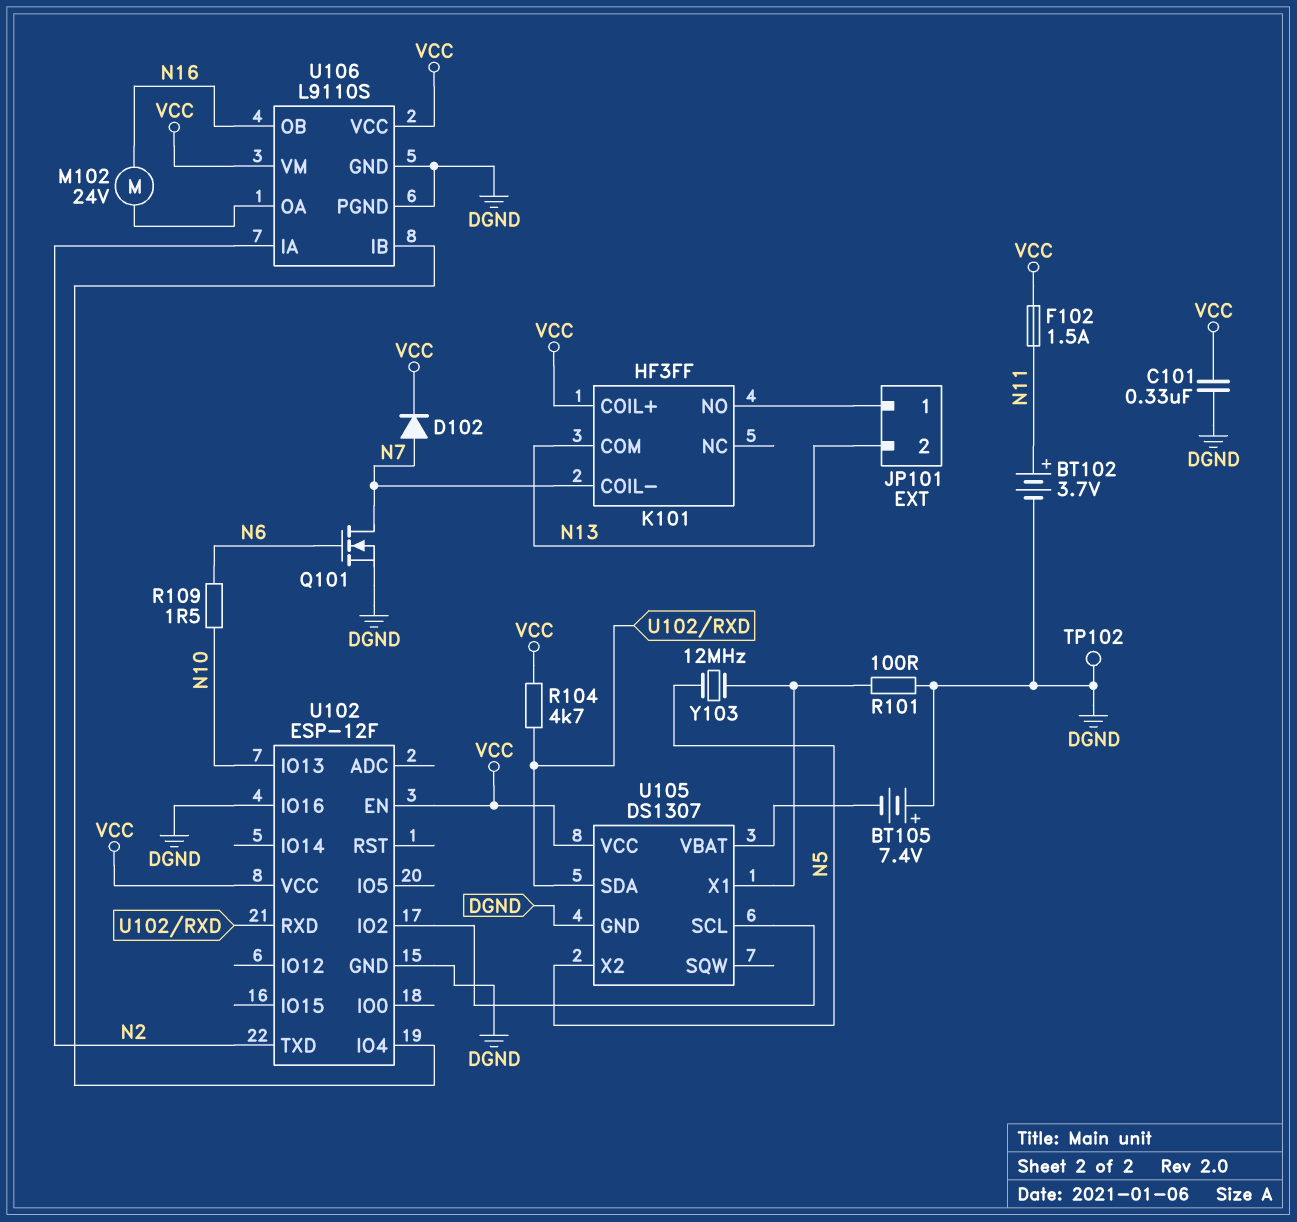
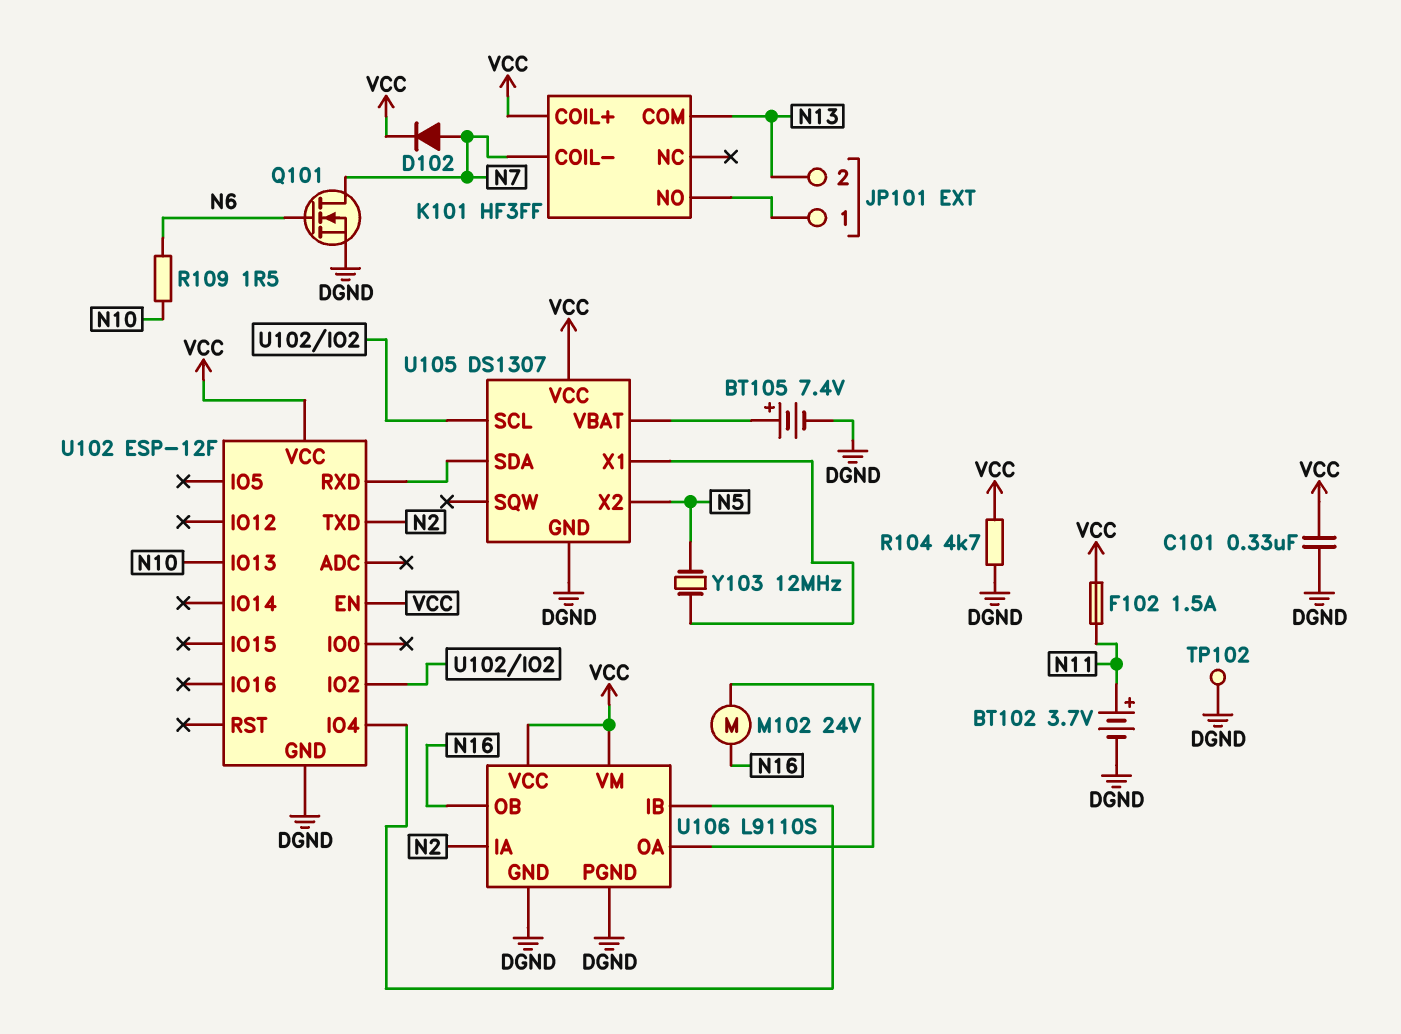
BT105: 7.4V (plus DGND, minus U105/VBAT) -> 7.4V (plus U105/VBAT, minus DGND)
R101: 100 (DGND, U105/X1) -> none
R104: 4.7k (U102/RXD, VCC) -> 4.7k (DGND, VCC)
U102 pin IO16: DGND -> none

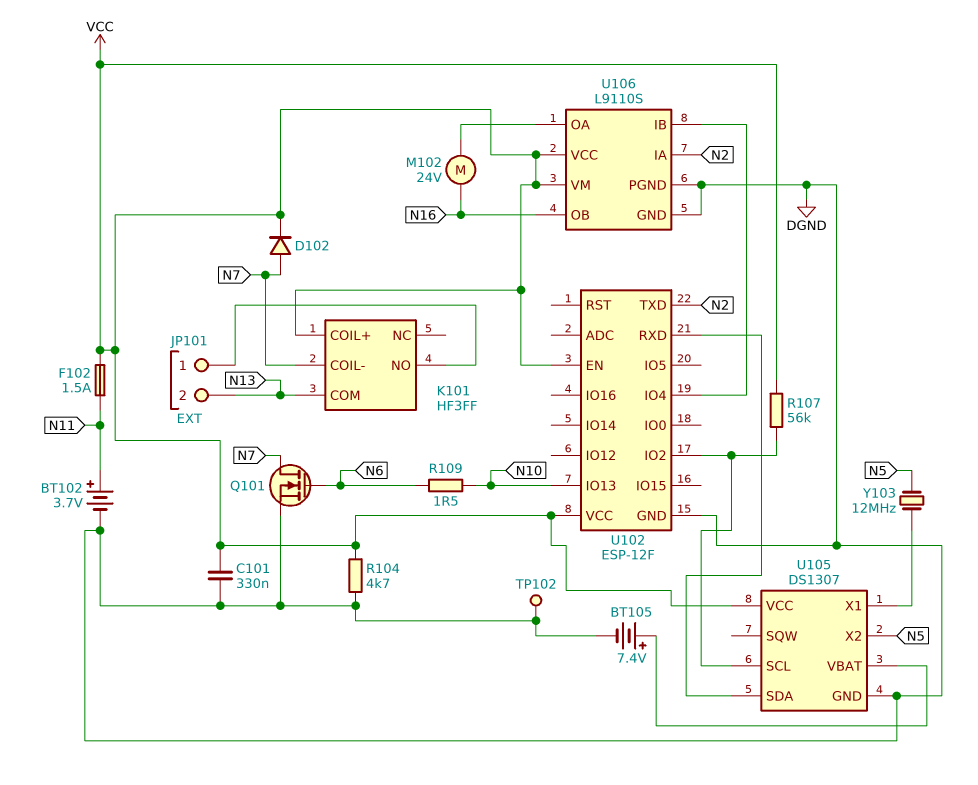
R107: none -> 56k (U102/IO2, VCC)

